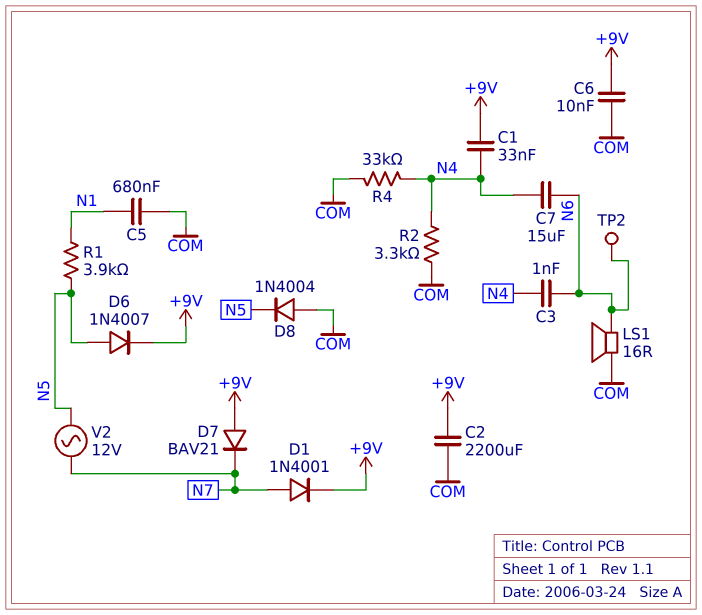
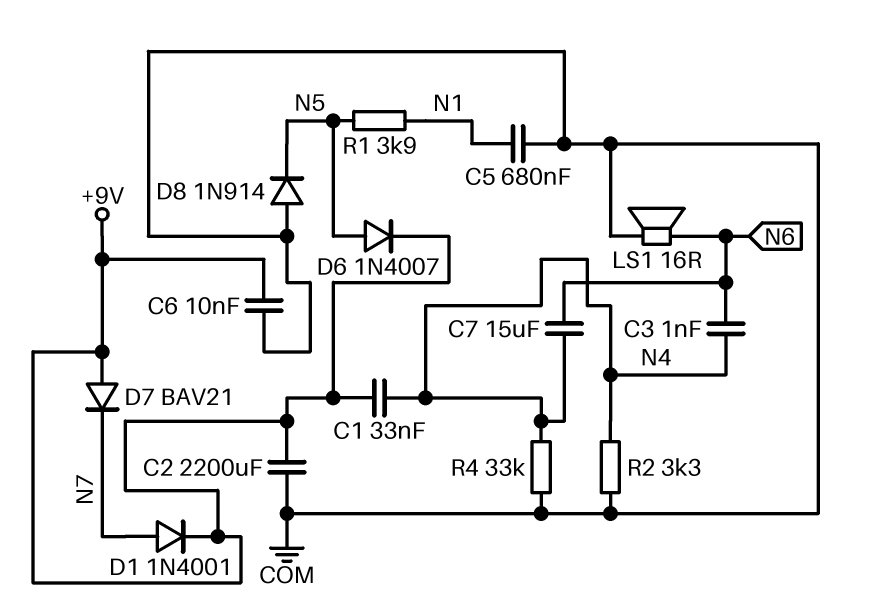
D8: diode 1N4004 (A COM, K N5) -> diode 1N914 (A COM, K N5)
TP2: test point (N6) -> none
V2: AC 12V (N5, N7) -> none

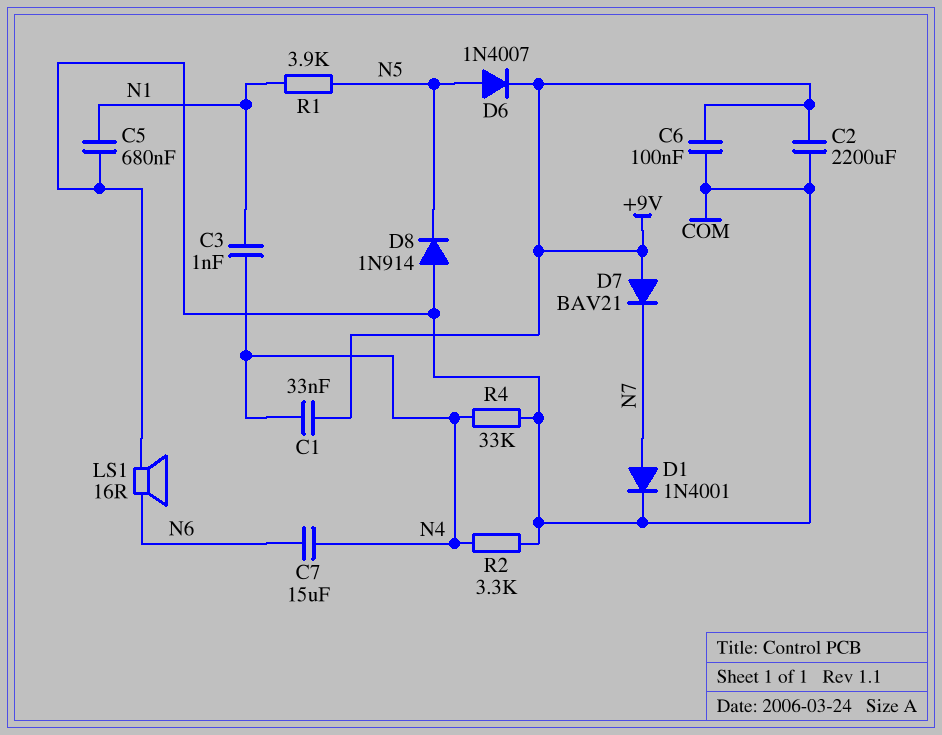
C3: 1nF (N4, N6) -> 1nF (N1, N4)
C6: 10nF (+9V, COM) -> 100nF (+9V, COM)
D1: diode 1N4001 (A N7, K +9V) -> diode 1N4001 (A N7, K COM)

